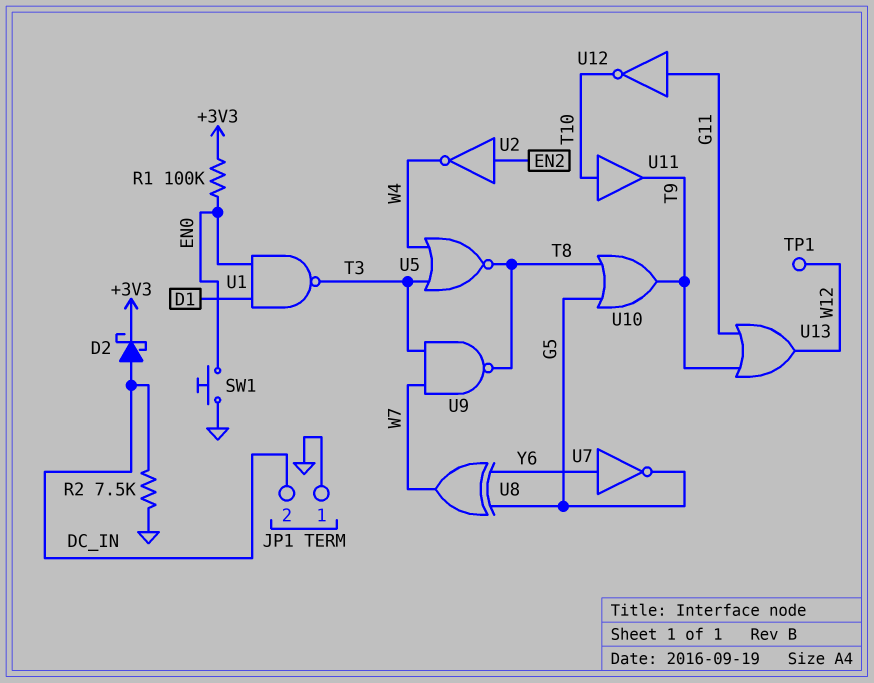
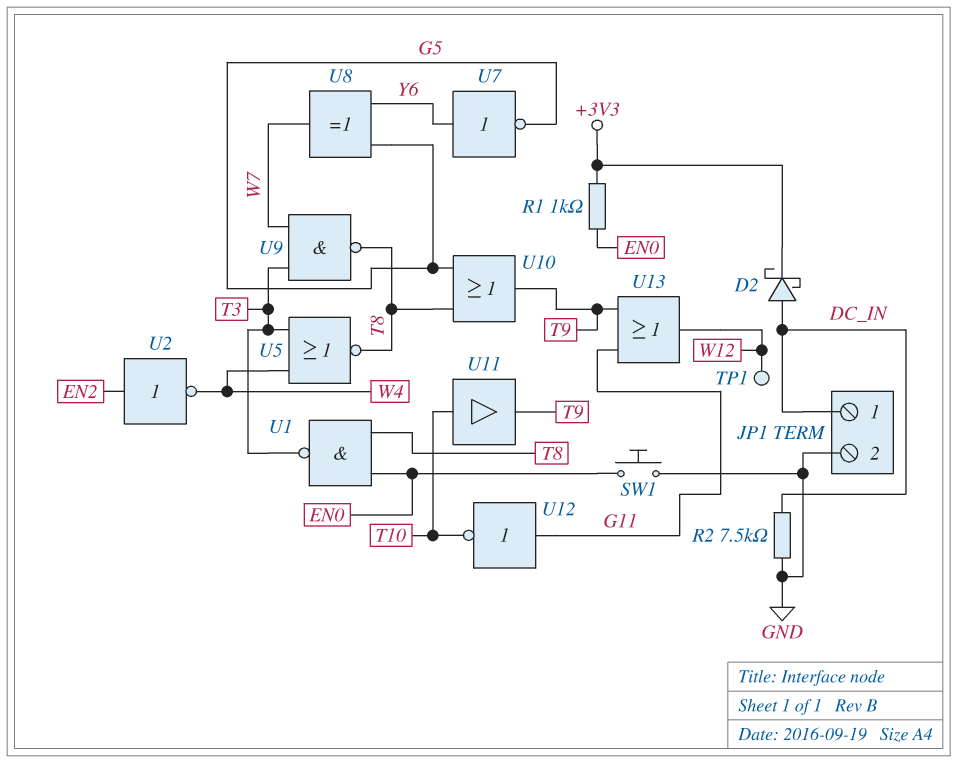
JP1 pin 1: GND -> DC_IN
JP1 pin 2: DC_IN -> GND
R1: 100k (+3V3, EN0) -> 1k (+3V3, EN0)
U1: NAND (in D1, in EN0, out T3) -> NAND (in EN0, in T8, out T3)

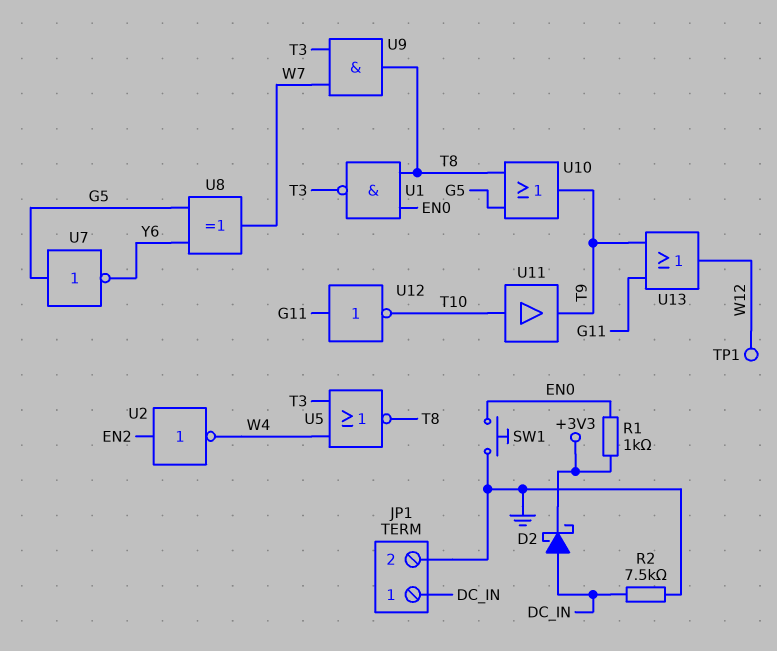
U7: NOT (in Y6, out G5) -> NOT (in G5, out Y6)
U9: NAND (in T3, in W7, out T8) -> AND (in T3, in W7, out T8)

